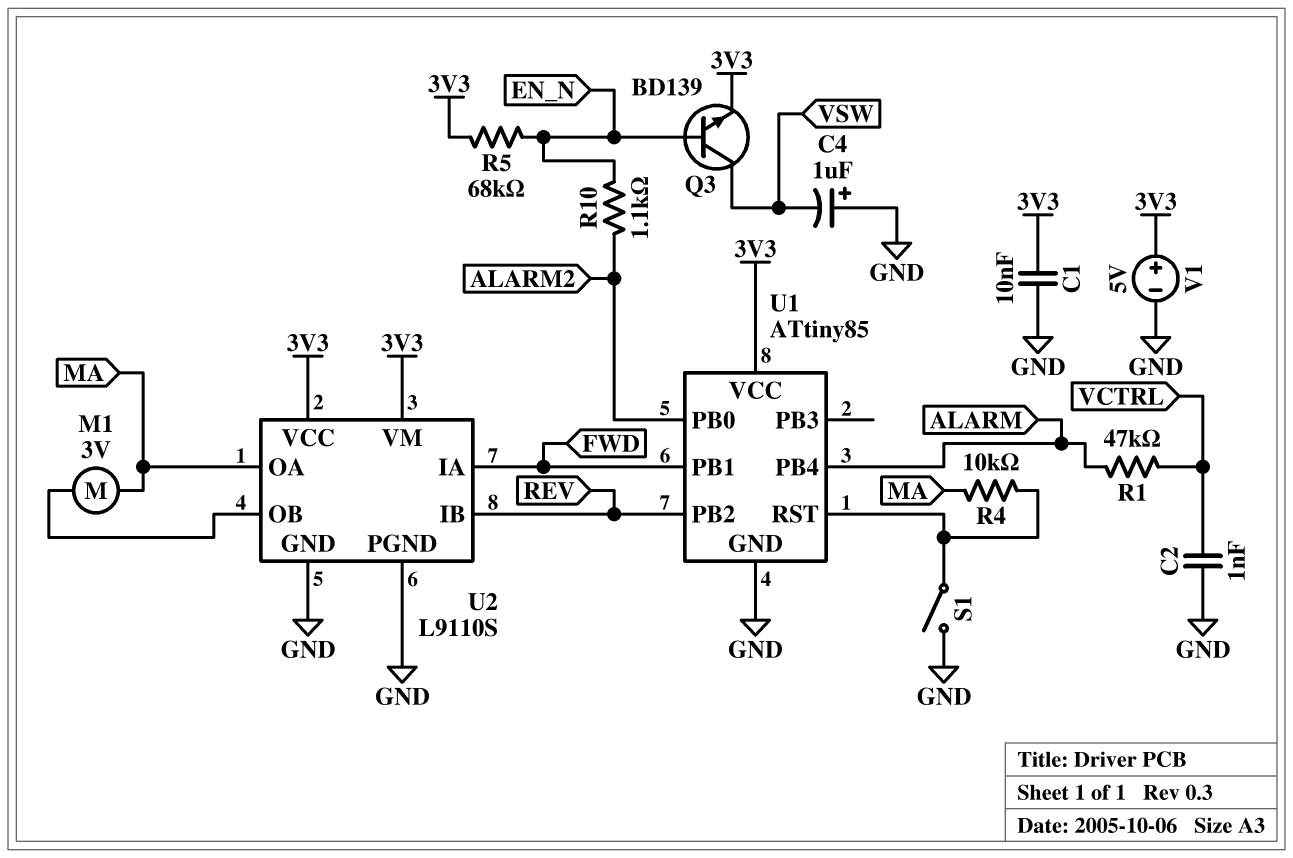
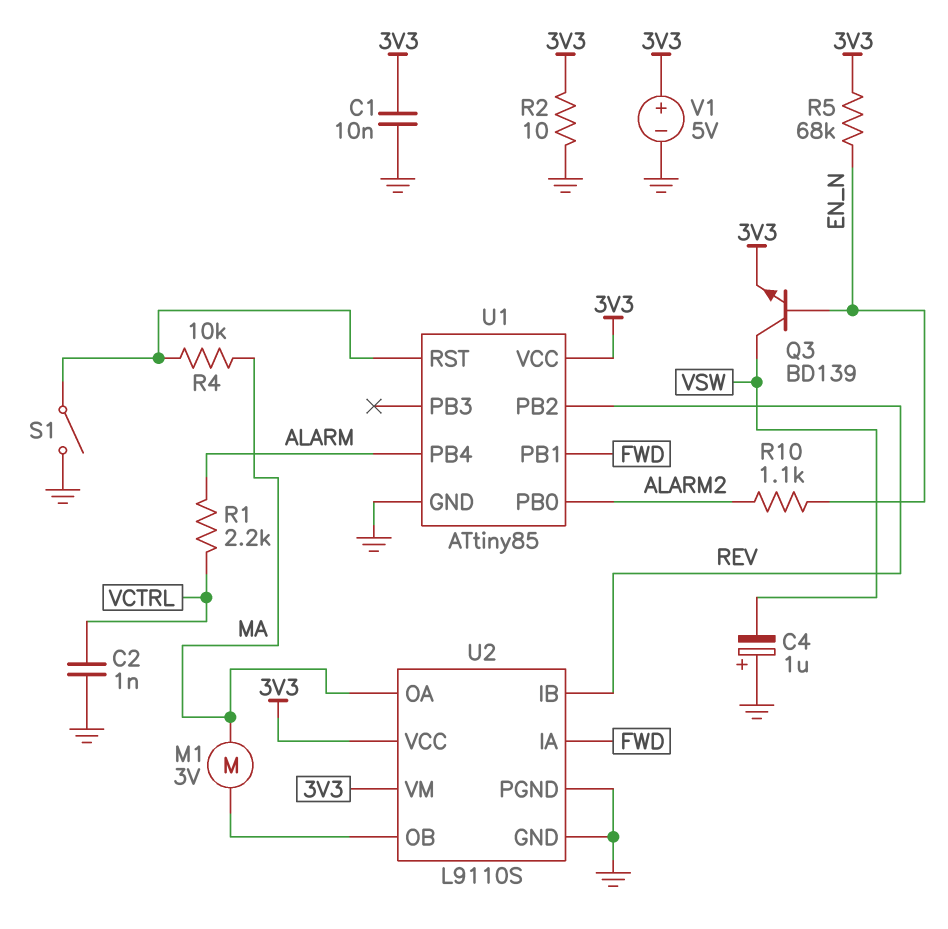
R1: 47k (ALARM, VCTRL) -> 2.2k (ALARM, VCTRL)
R2: none -> 10 (3V3, GND)

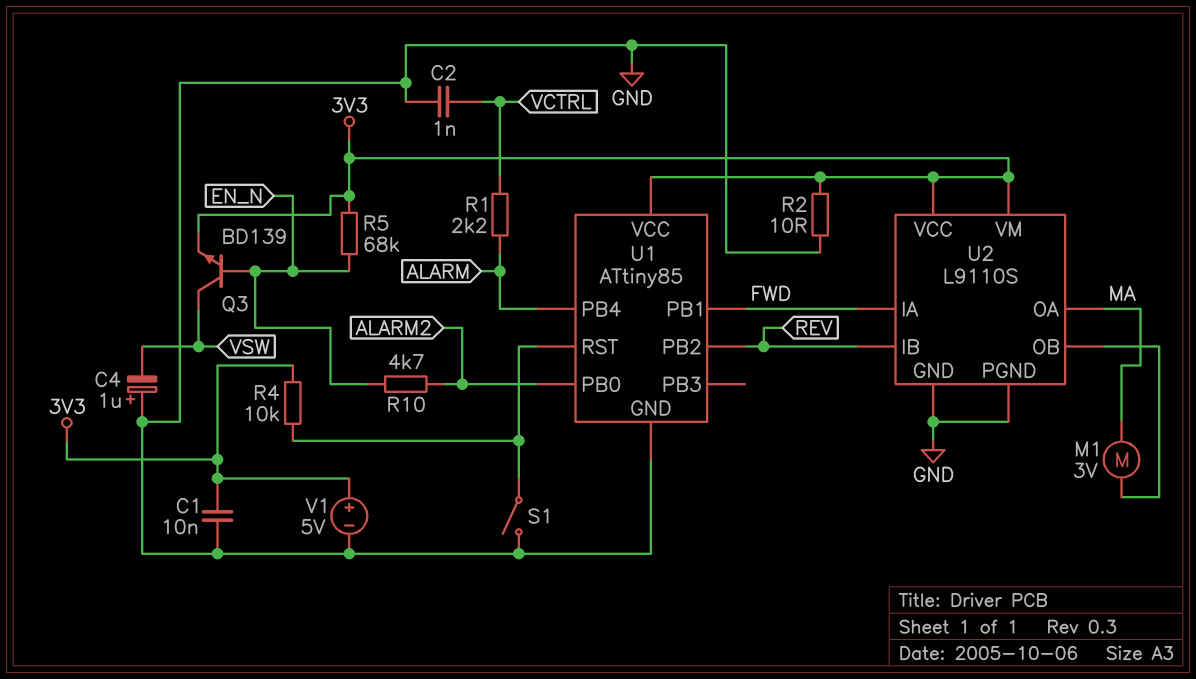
R4: 10k (MA, U1/RST) -> 10k (3V3, U1/RST)
R10: 1.1k (ALARM2, EN_N) -> 4.7k (ALARM2, EN_N)

